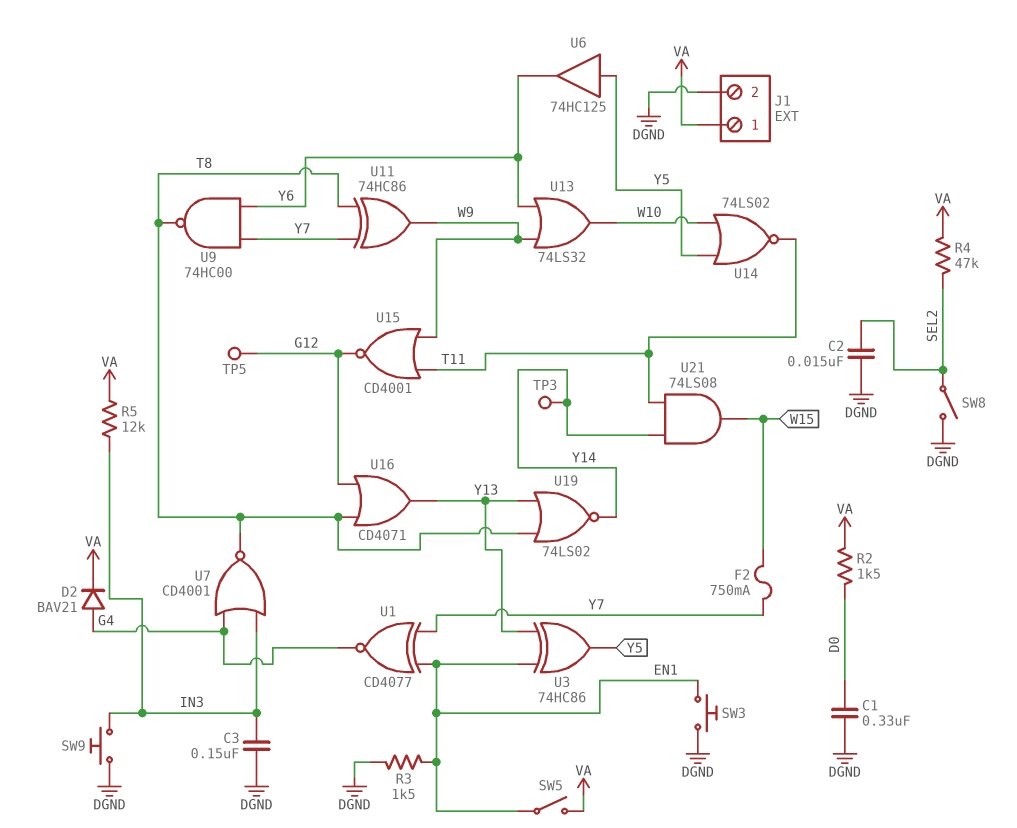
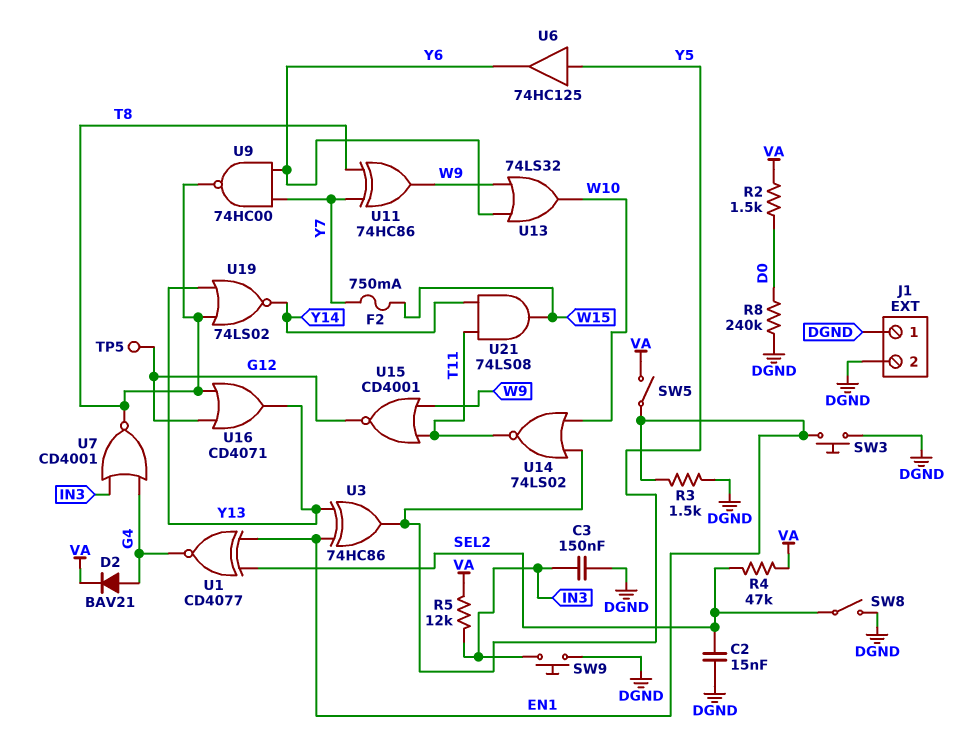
C1: 330nF (D0, DGND) -> none
J1 pin 1: VA -> DGND
R8: none -> 240k (D0, DGND)
TP3: test point (Y14) -> none
U1: XNOR CD4077 (in EN1, in Y7, out G4) -> XNOR CD4077 (in EN1, in SEL2, out G4)

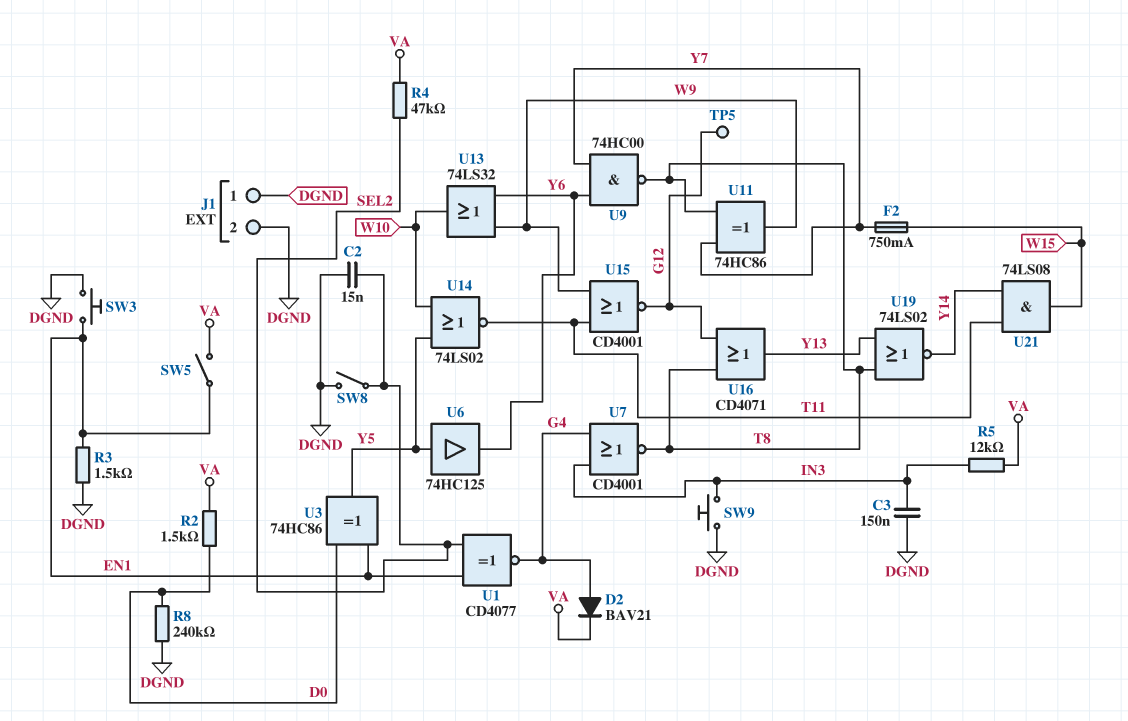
U3: XOR 74HC86 (in EN1, in Y13, out Y5) -> XOR 74HC86 (in D0, in EN1, out Y5)

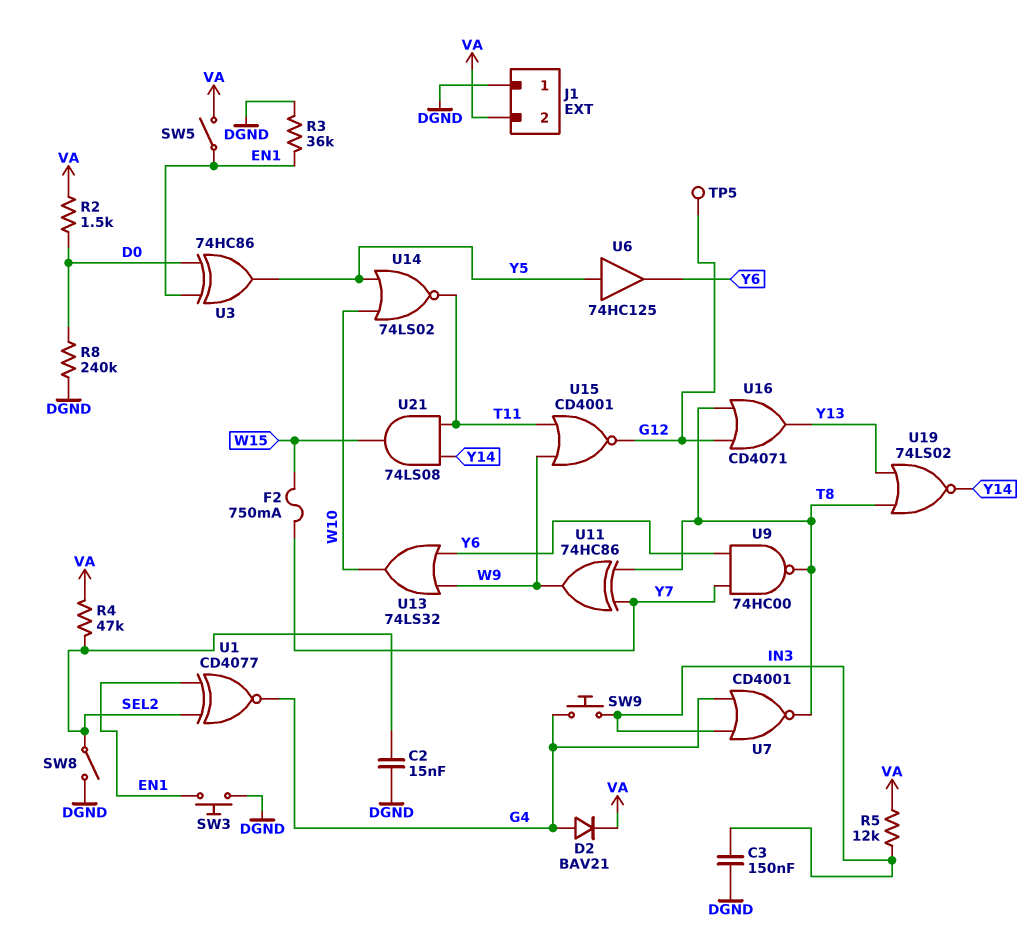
J1 pin 2: DGND -> VA
R3: 1.5k (DGND, EN1) -> 36k (DGND, EN1)
SW9: button (DGND, IN3) -> button (G4, IN3)

